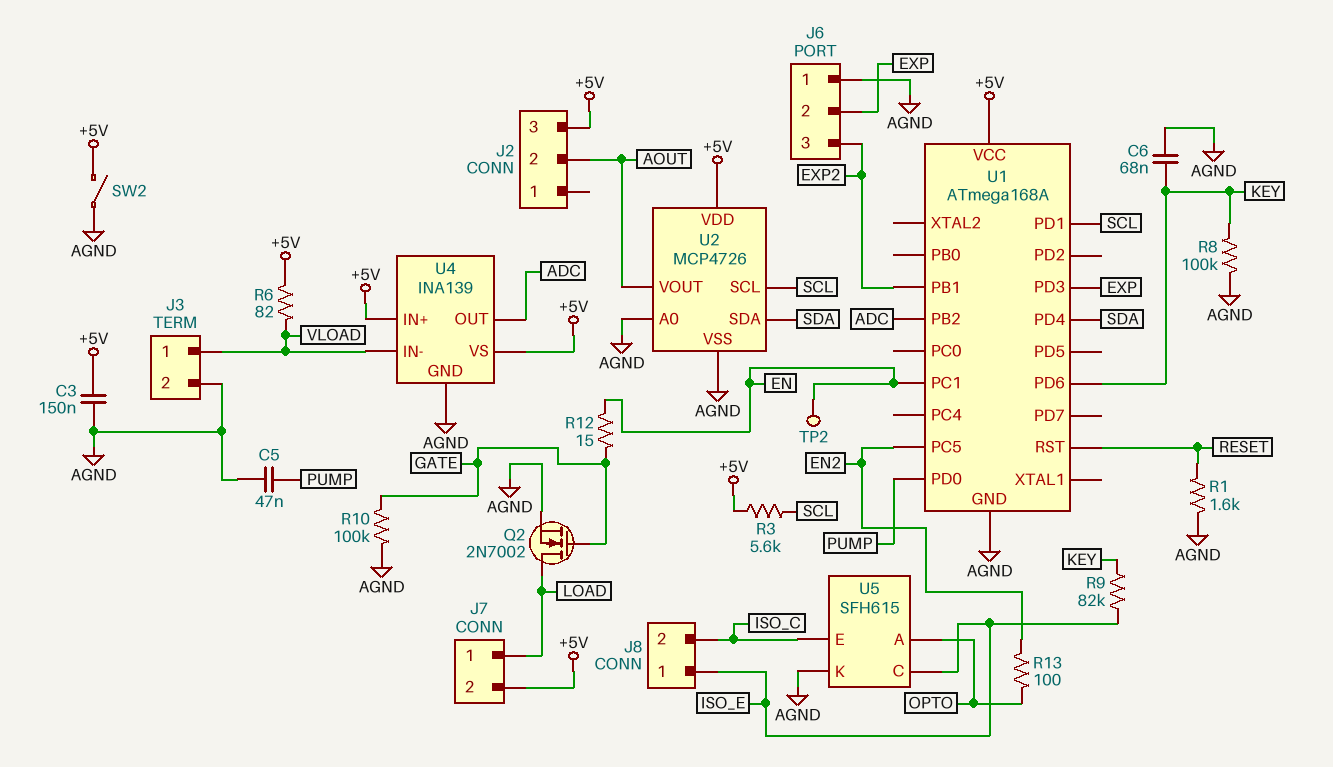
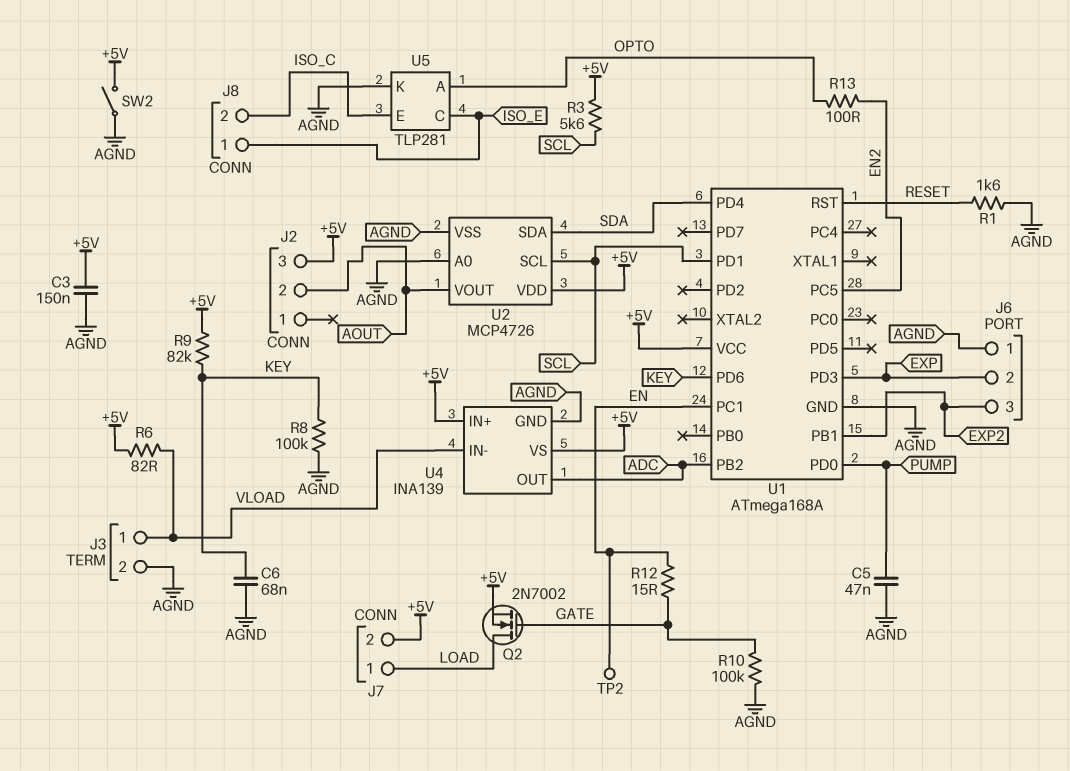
Q2: NMOS 2N7002 (G GATE, D LOAD, S AGND) -> NMOS 2N7002 (G GATE, D LOAD, S +5V)
R9: 82k (ISO_E, KEY) -> 82k (+5V, KEY)
U5: SFH615 -> TLP281

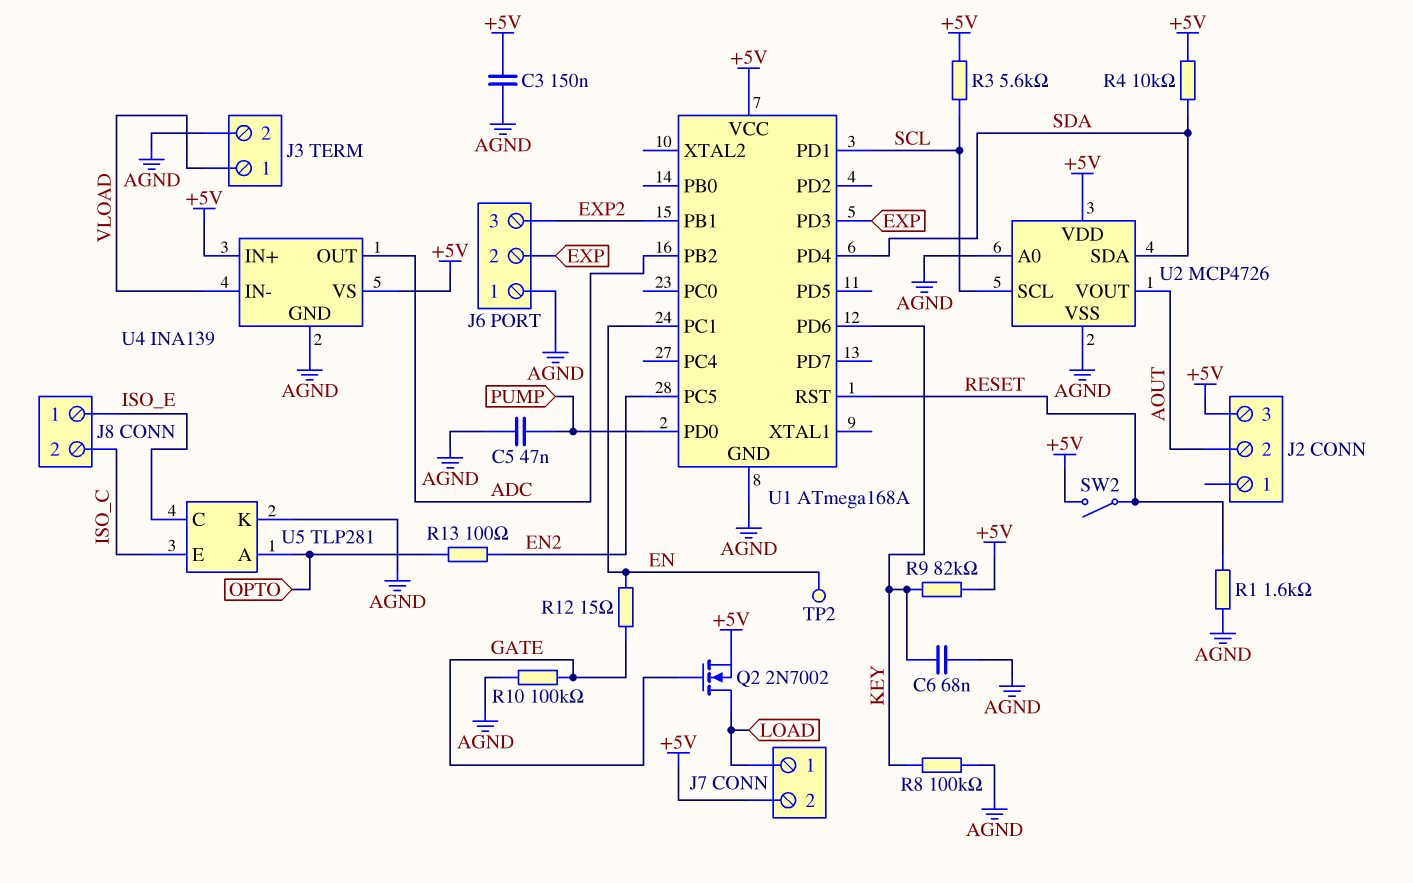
R4: none -> 10k (+5V, SDA)
R6: 82 (+5V, VLOAD) -> none
SW2: switch (+5V, AGND) -> switch (+5V, RESET)

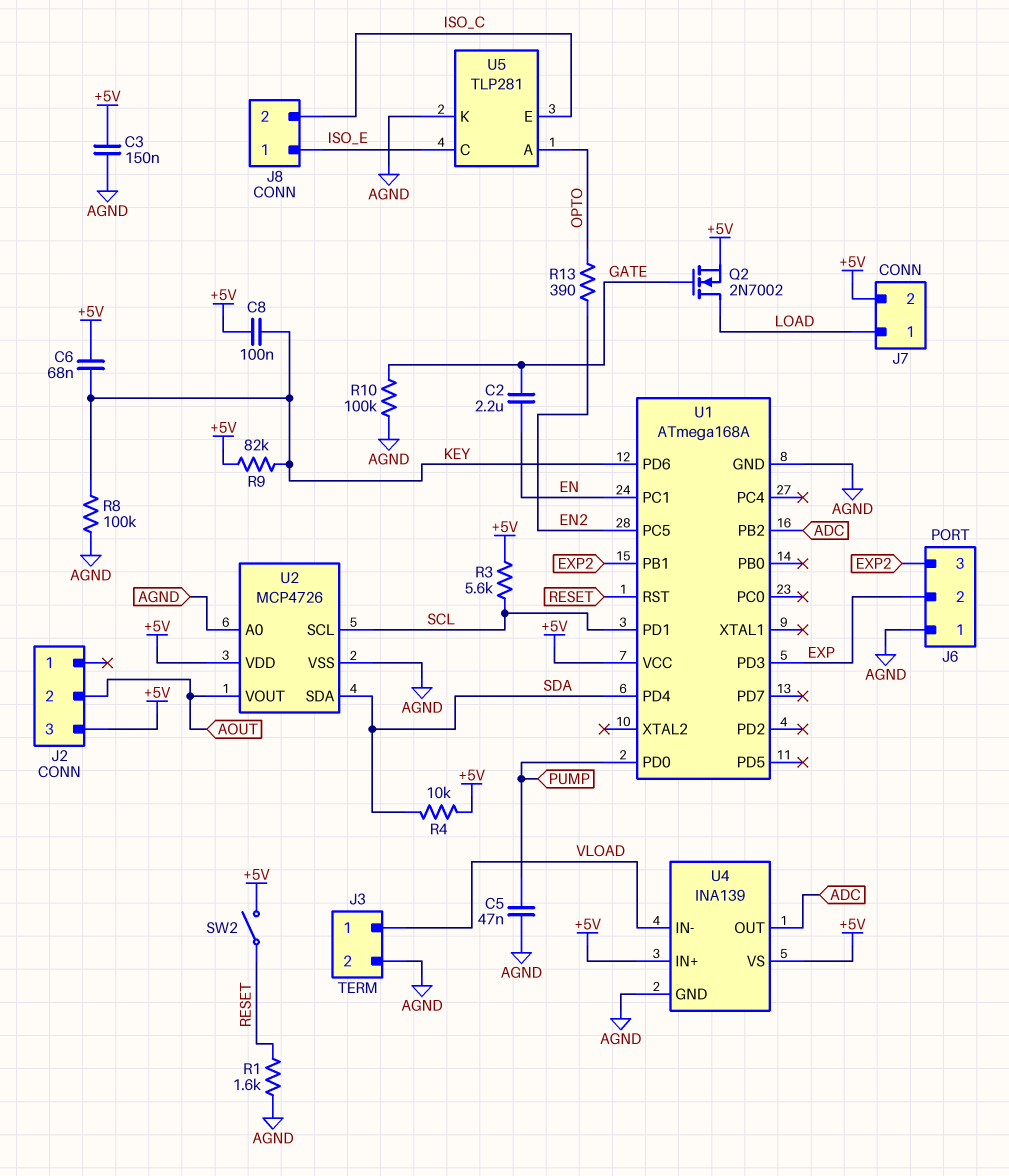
C2: none -> 2.2uF (EN, GATE)
C6: 68nF (AGND, KEY) -> 68nF (+5V, KEY)
C8: none -> 100nF (+5V, KEY)
R12: 15 (EN, GATE) -> none
R13: 100 (EN2, OPTO) -> 390 (EN2, OPTO)
TP2: test point (EN) -> none

